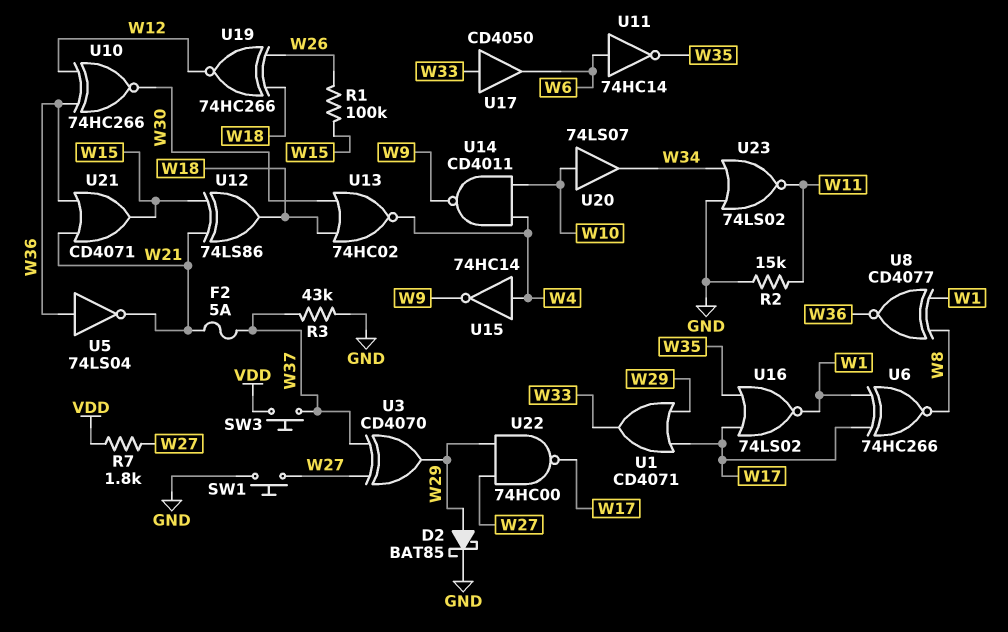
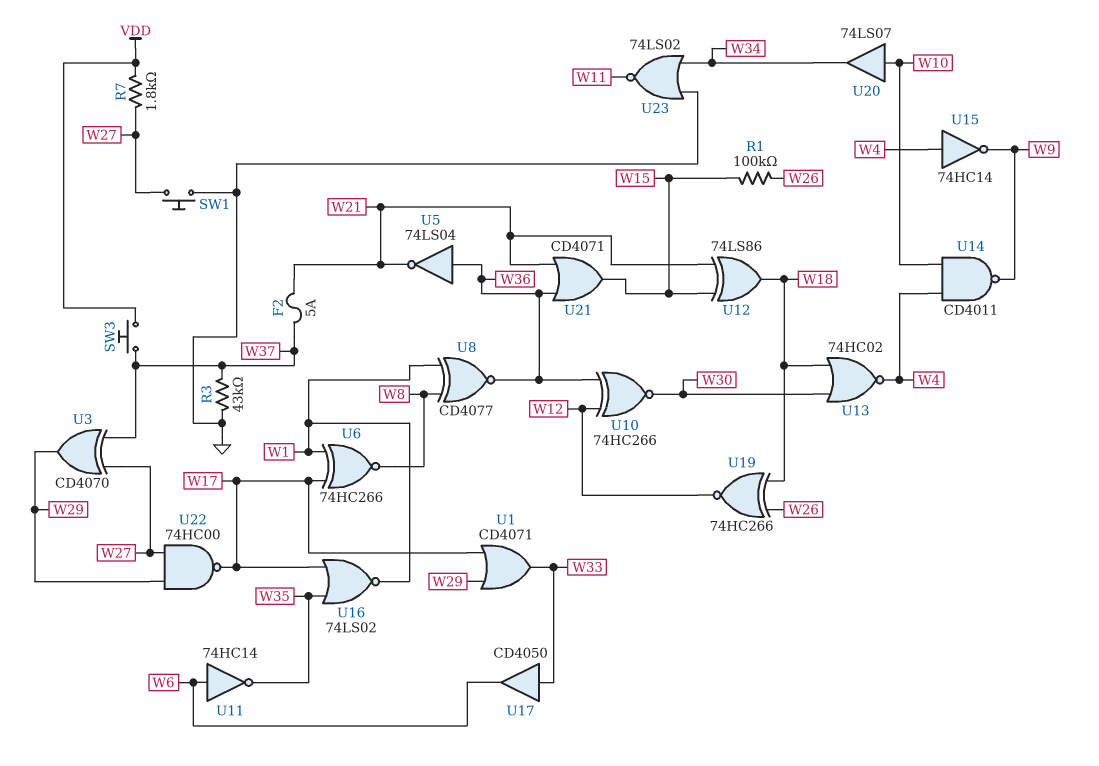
D2: schottky BAT85 (A W29, K GND) -> none
R2: 15k (GND, W11) -> none

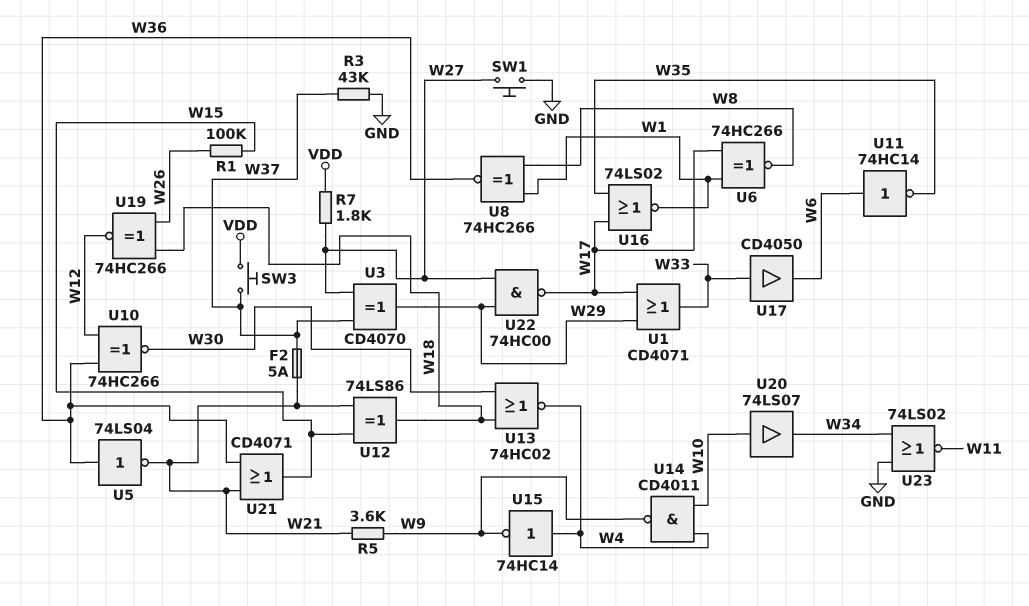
R5: none -> 3.6k (W9, W21)
U8: XNOR CD4077 (in W1, in W8, out W36) -> XNOR 74HC266 (in W1, in W8, out W36)

